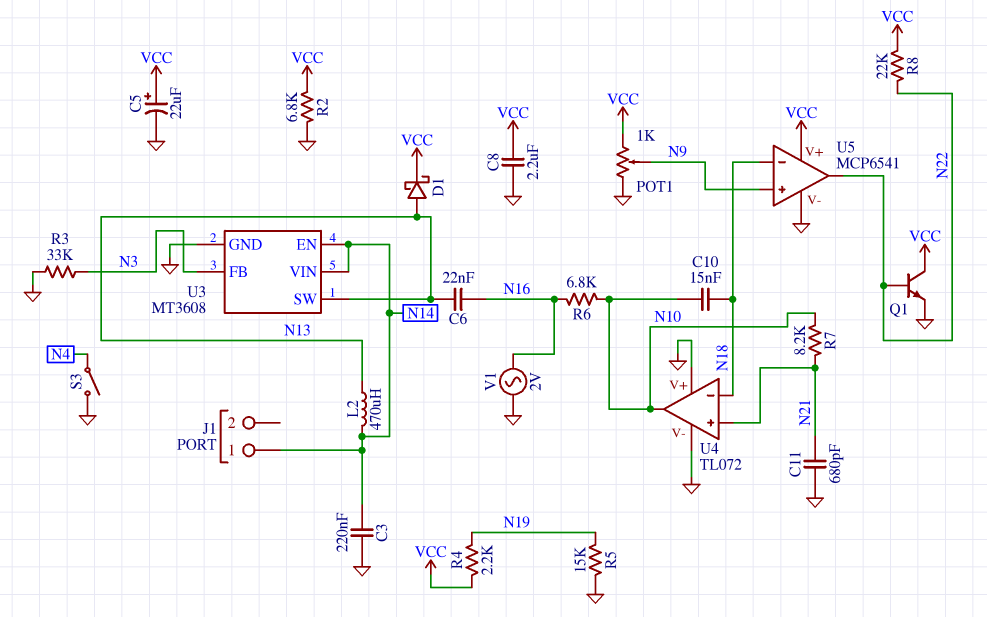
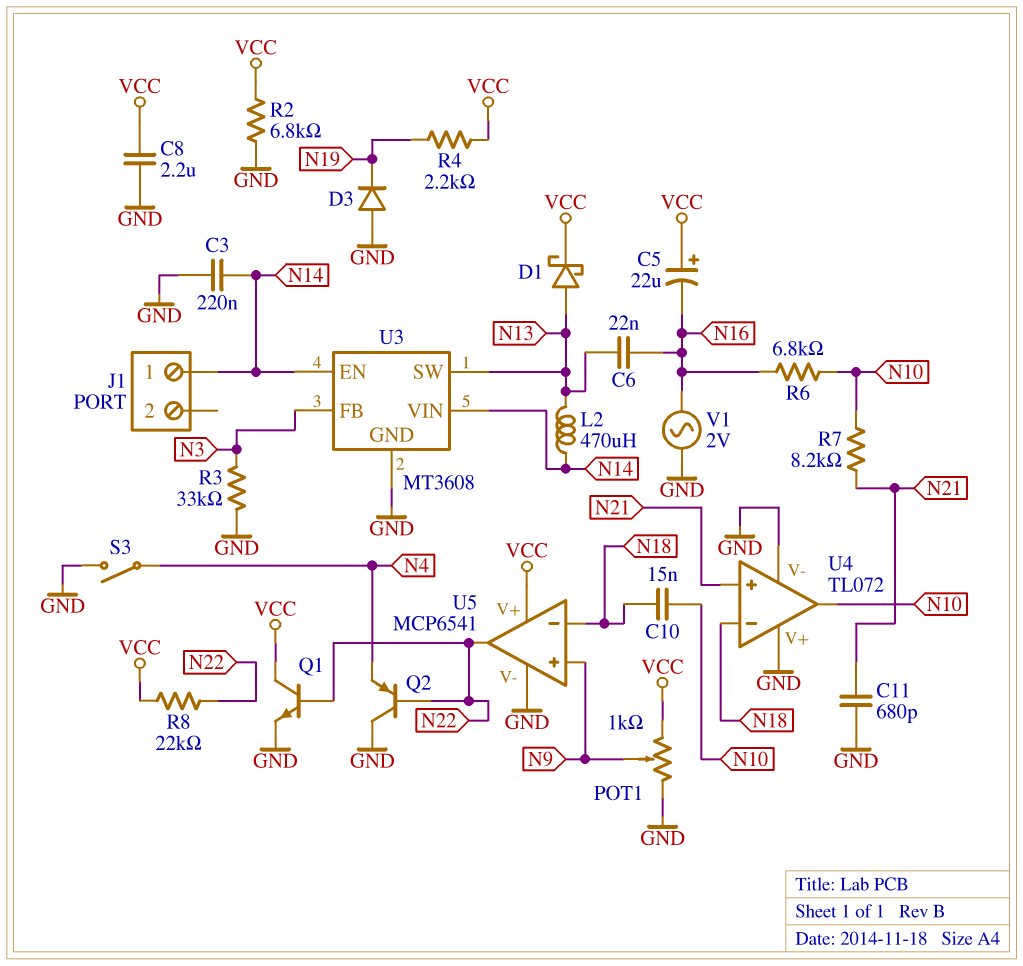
C5: 22uF (plus VCC, minus GND) -> 22uF (plus VCC, minus N16)
D3: none -> diode (A GND, K N19)
Q2: none -> PNP (B N22, C GND, E N4)
R5: 15k (GND, N19) -> none

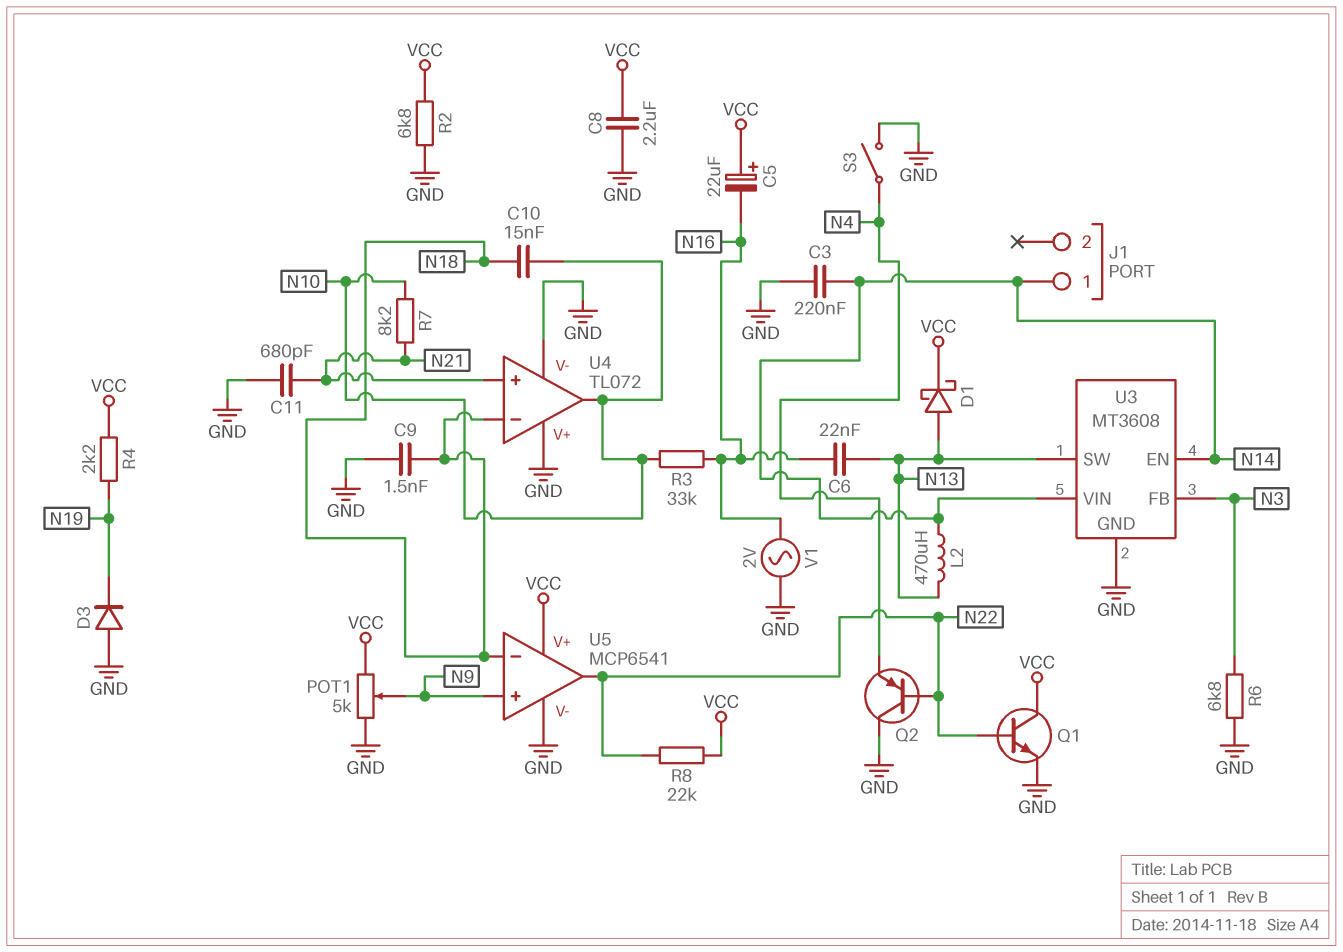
C9: none -> 1.5nF (GND, N18)
POT1: 1k (GND, VCC, wiper N9) -> 5k (GND, VCC, wiper N9)
R3: 33k (GND, N3) -> 33k (N10, N16)
R6: 6.8k (N10, N16) -> 6.8k (GND, N3)

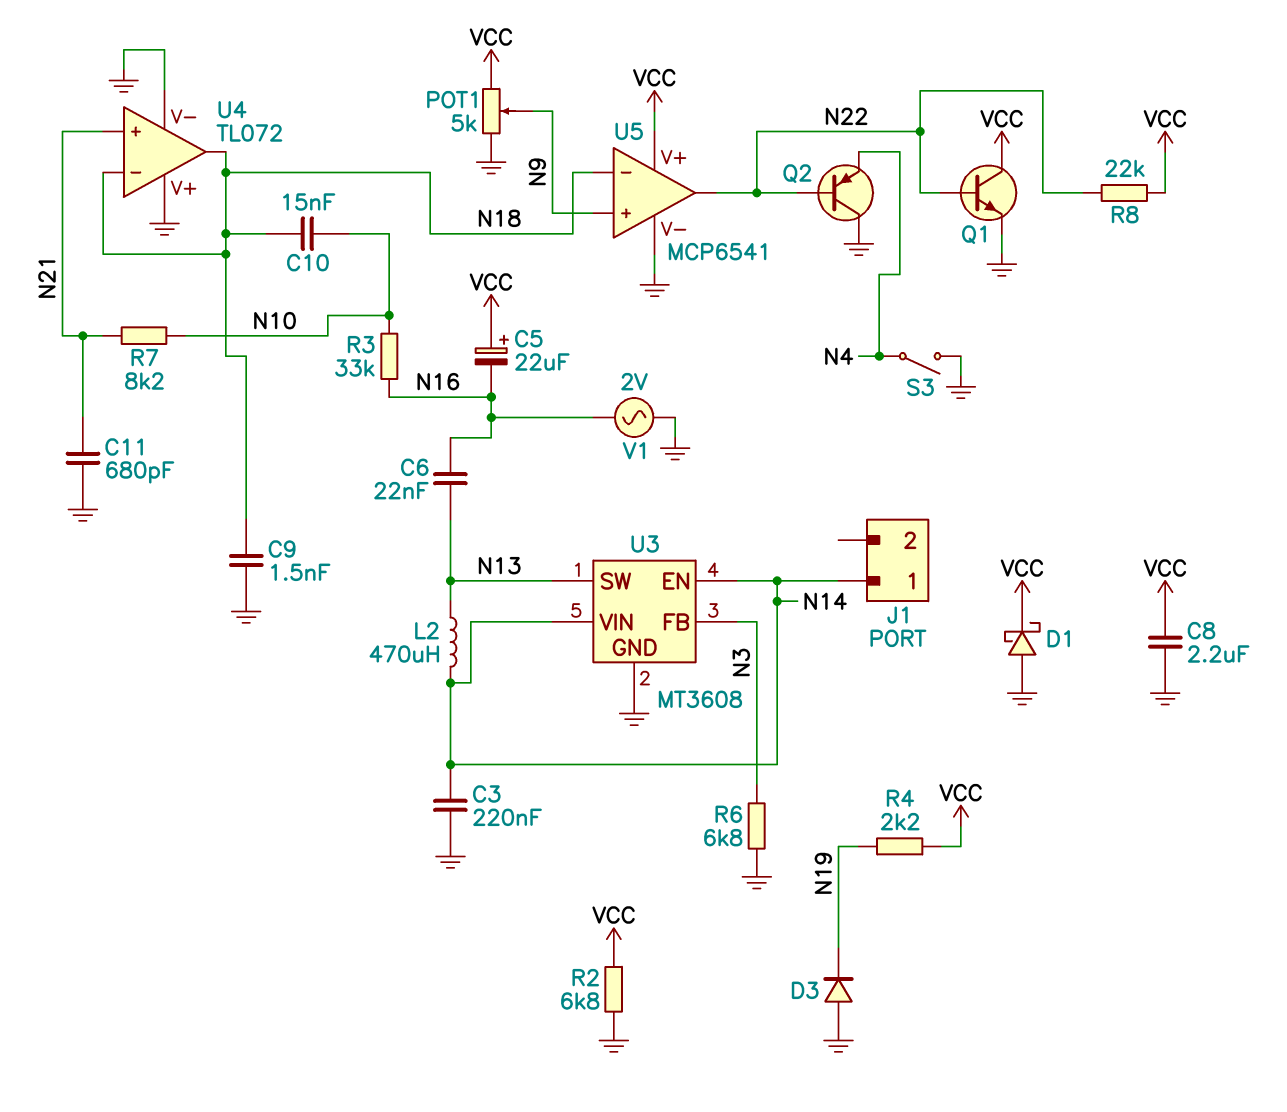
D1: schottky (A N13, K VCC) -> schottky (A GND, K VCC)
U4 pin out: N10 -> N18

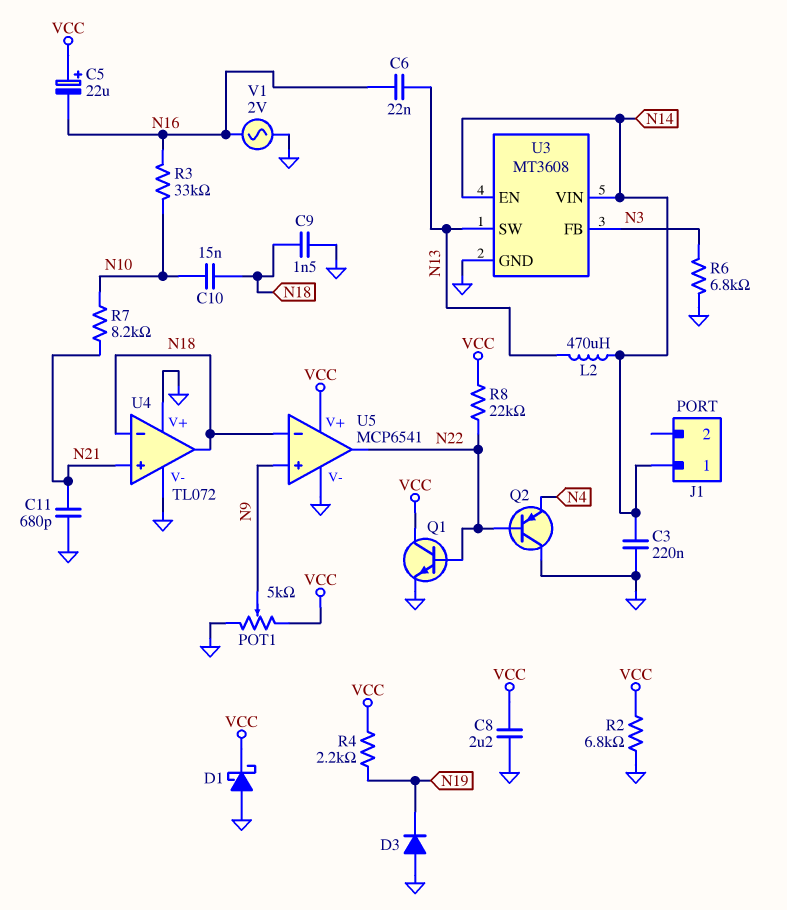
S3: switch (GND, N4) -> none

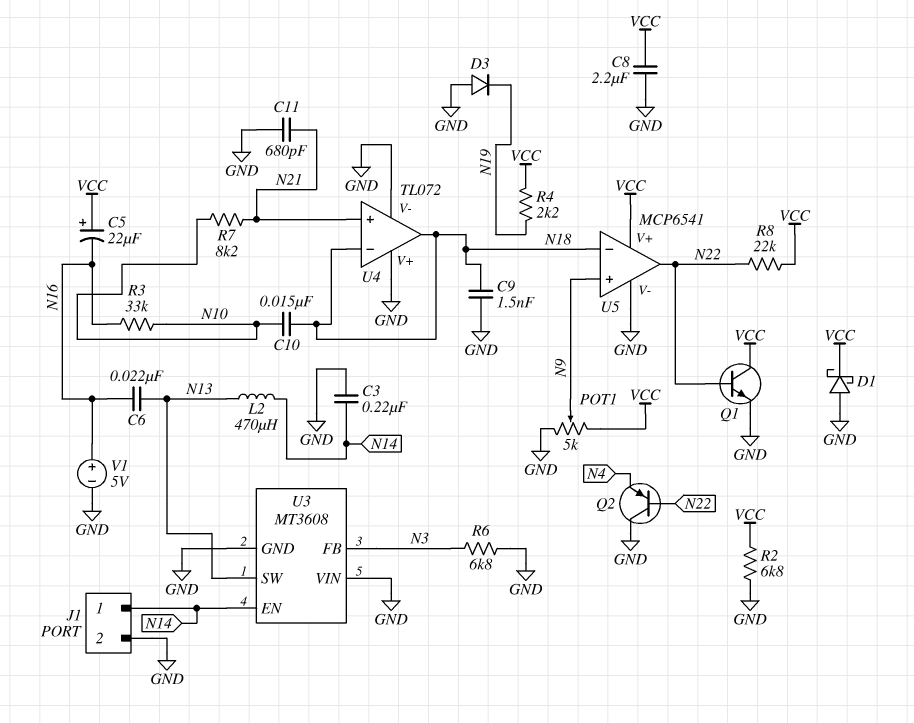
J1 pin 2: none -> GND
U3 pin VIN: N14 -> GND
V1: AC 2V (GND, N16) -> 5V (plus N16, minus GND)

